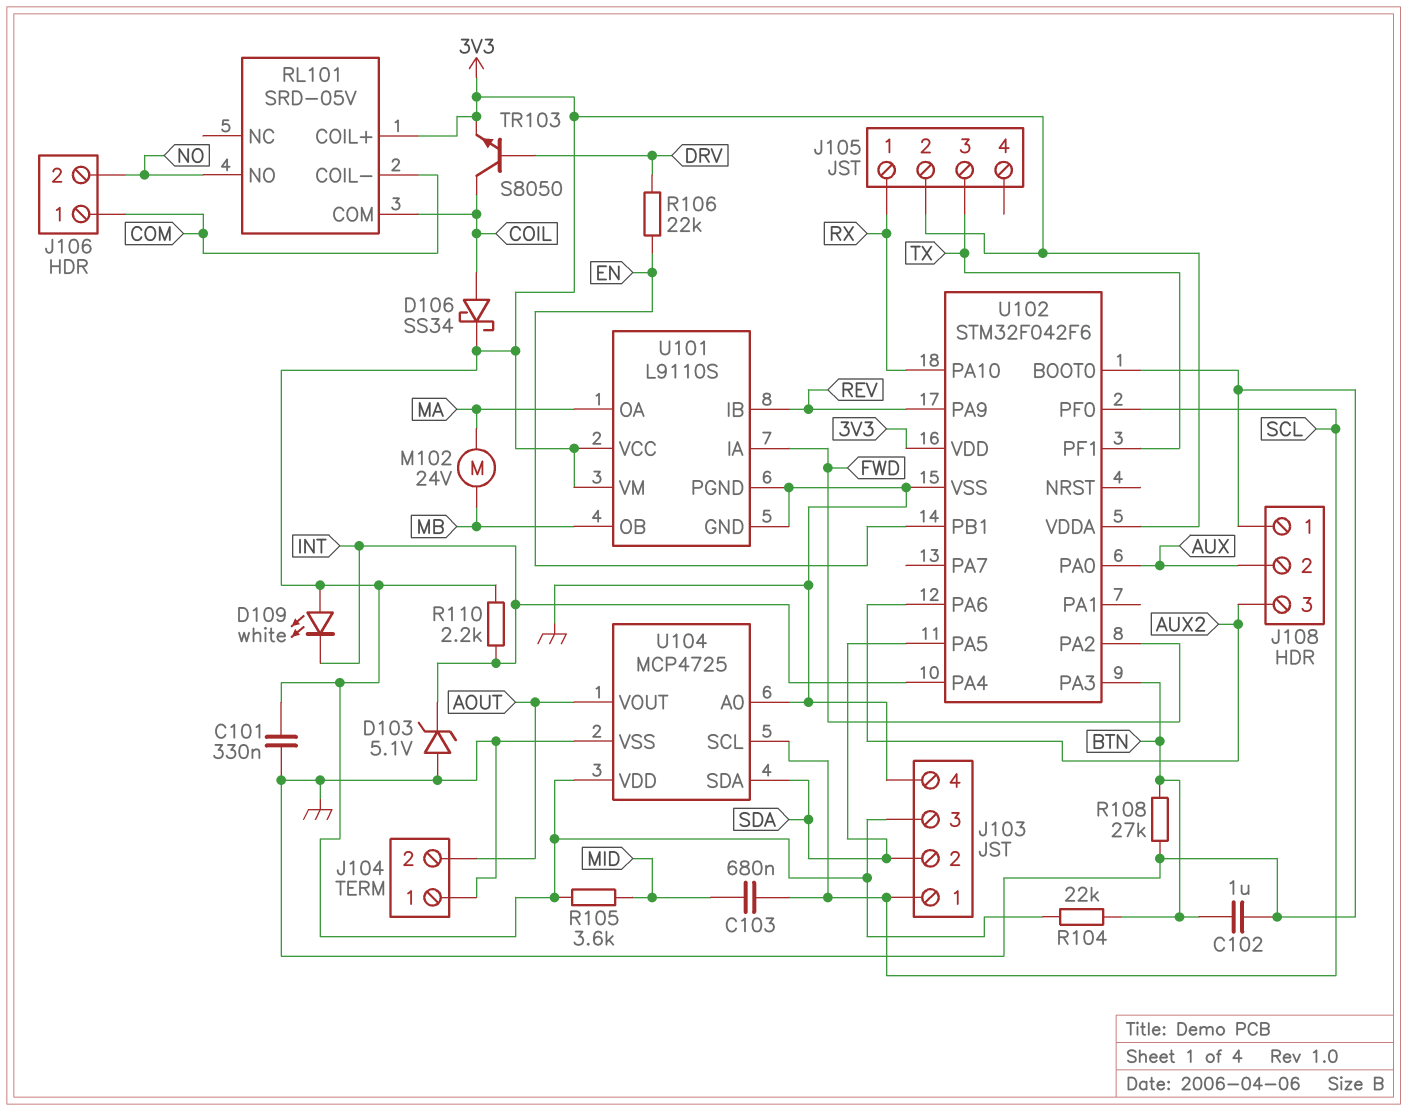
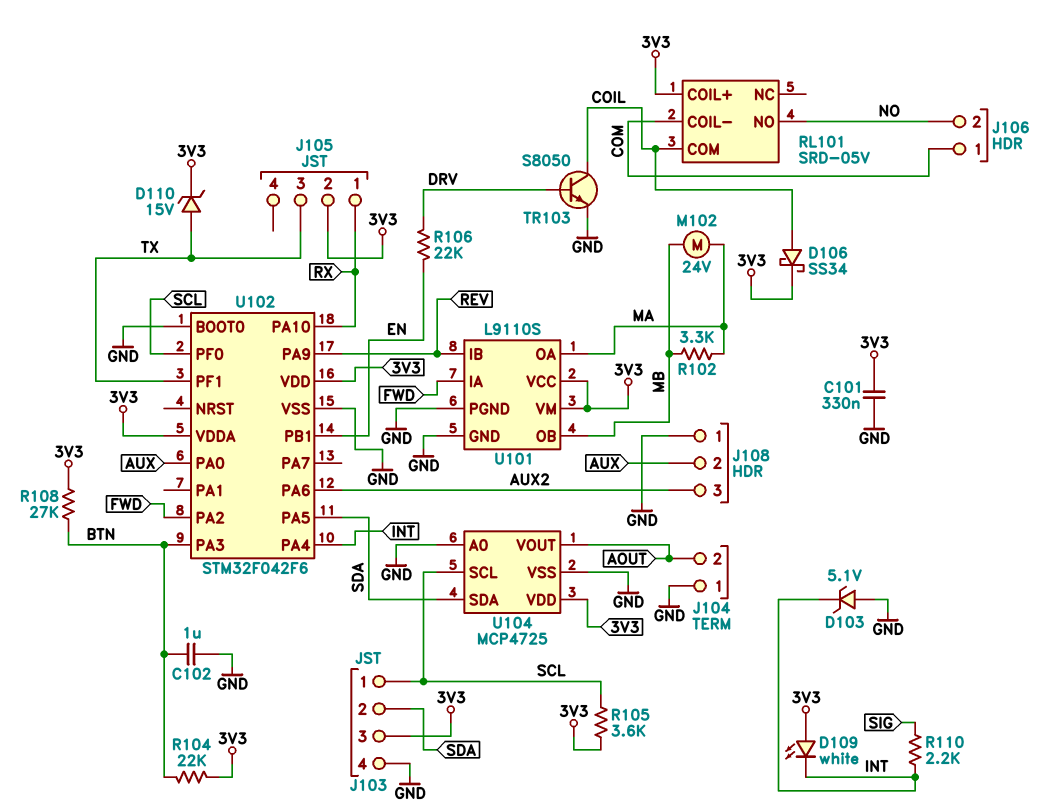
C103: 680nF (MID, SCL) -> none
D110: none -> zener 15V (A TX, K 3V3)
R102: none -> 3.3k (MA, MB)
R105: 3.6k (3V3, MID) -> 3.6k (3V3, SCL)
R108: 27k (BTN, GND) -> 27k (3V3, BTN)
R110: 2.2k (3V3, INT) -> 2.2k (INT, SIG)
TR103: NPN S8050 (B DRV, C COIL, E 3V3) -> NPN S8050 (B DRV, C COIL, E GND)

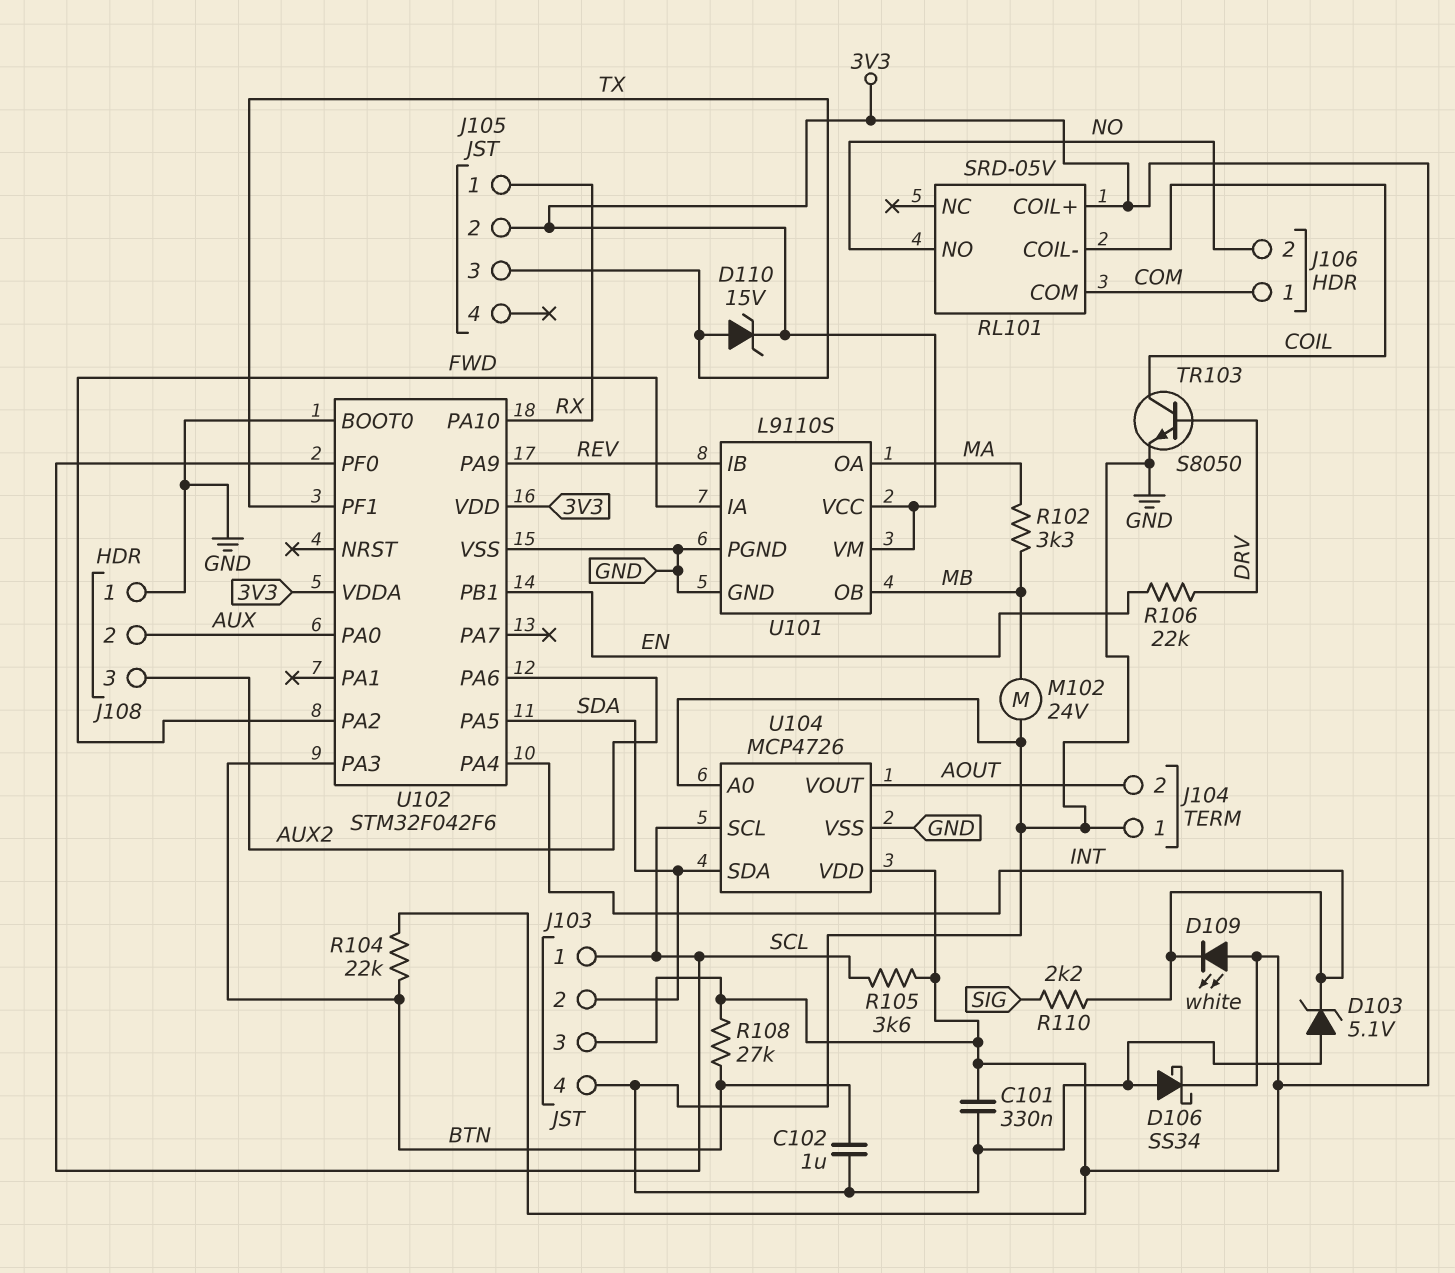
D106: schottky SS34 (A COIL, K 3V3) -> schottky SS34 (A GND, K 3V3)
M102: motor 24V (MA, MB) -> motor 24V (GND, MB)
RL101 pin COIL-: COM -> COIL
RL101 pin COM: COIL -> COM
U104: MCP4725 -> MCP4726

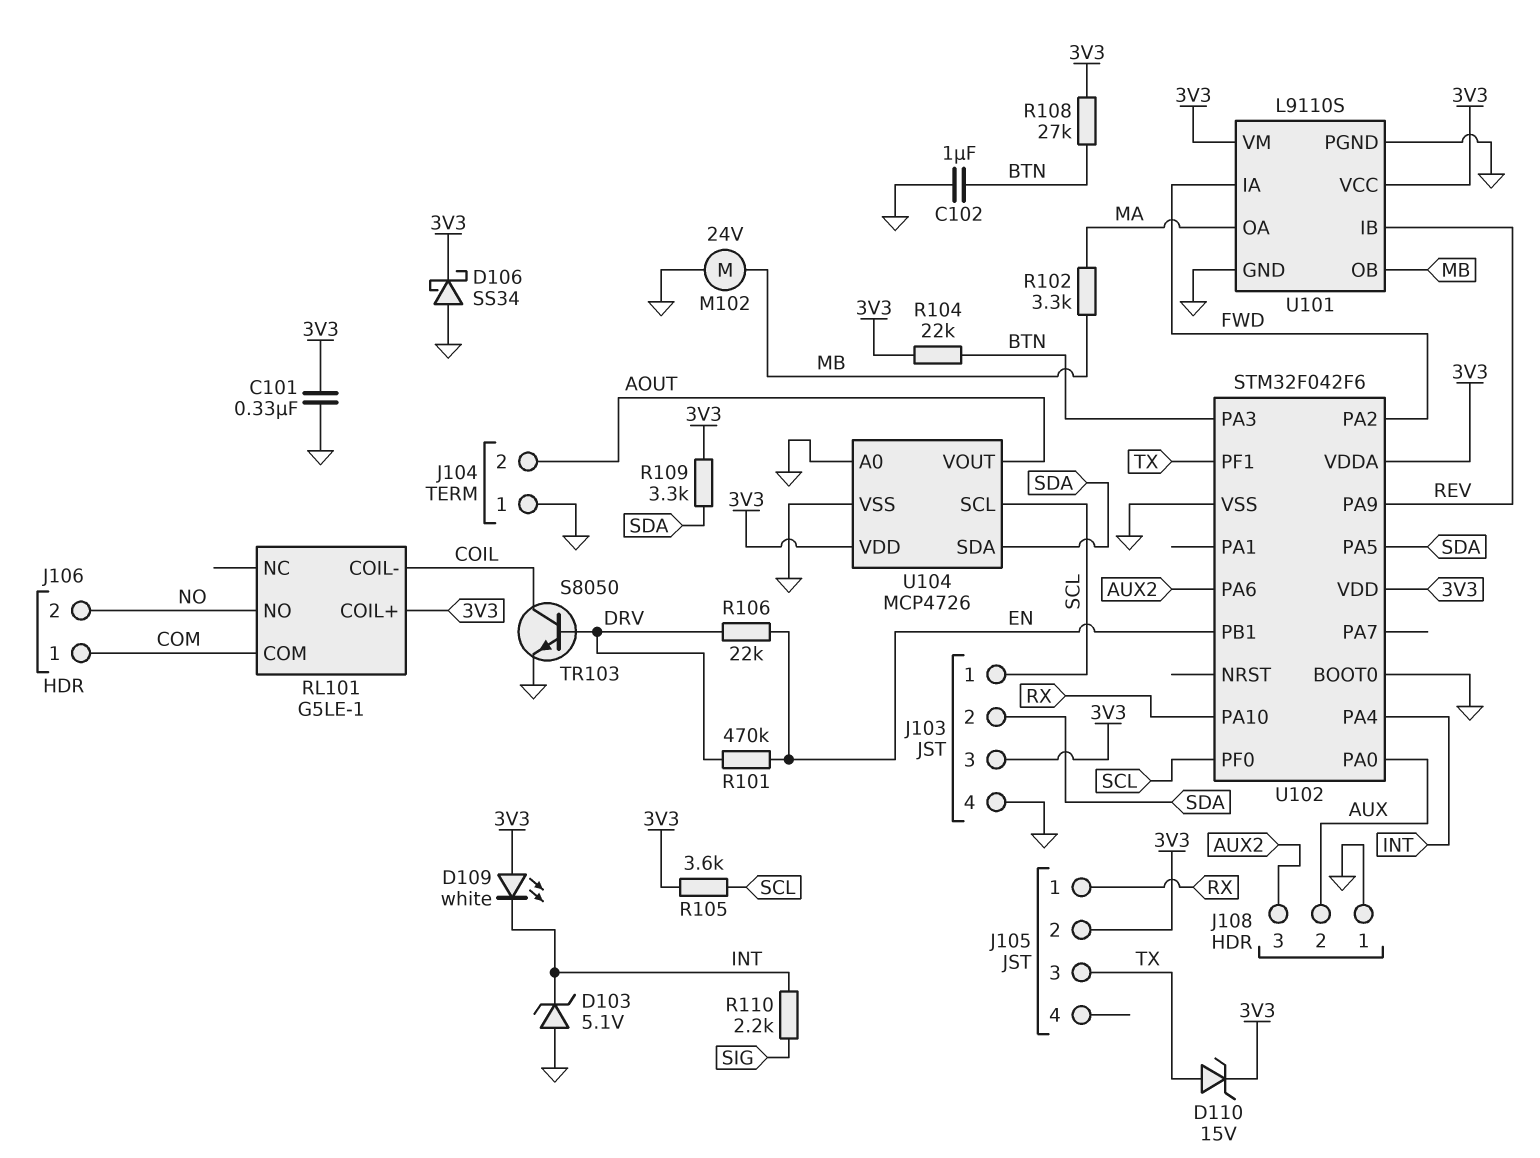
R101: none -> 470k (DRV, EN)
R109: none -> 3.3k (3V3, SDA)
RL101: SRD-05V -> G5LE-1

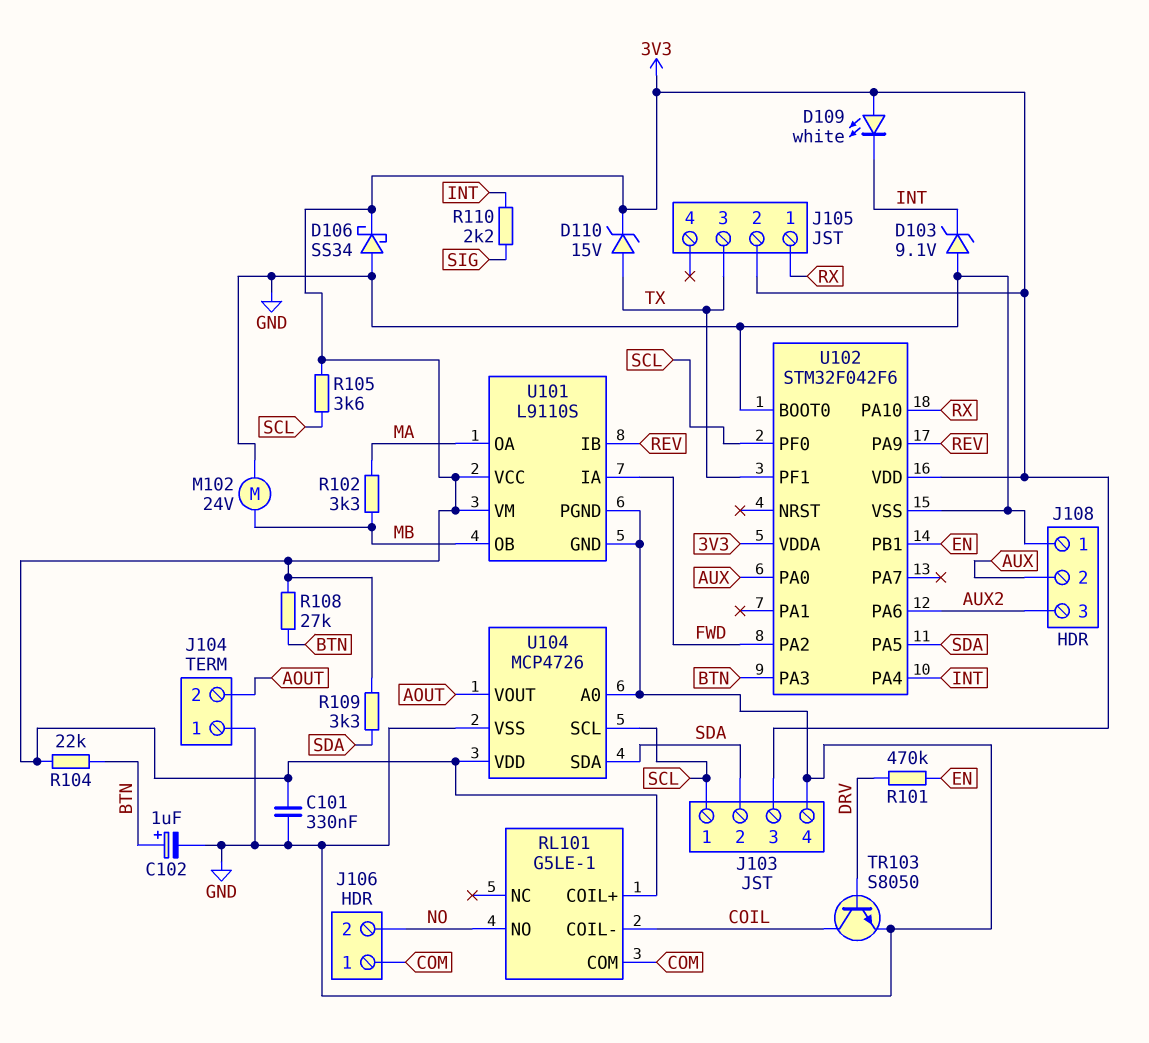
C102: 1uF (BTN, GND) -> 1uF (plus BTN, minus GND)
D103: zener 5.1V (A GND, K INT) -> zener 9.1V (A GND, K INT)
R106: 22k (DRV, EN) -> none

